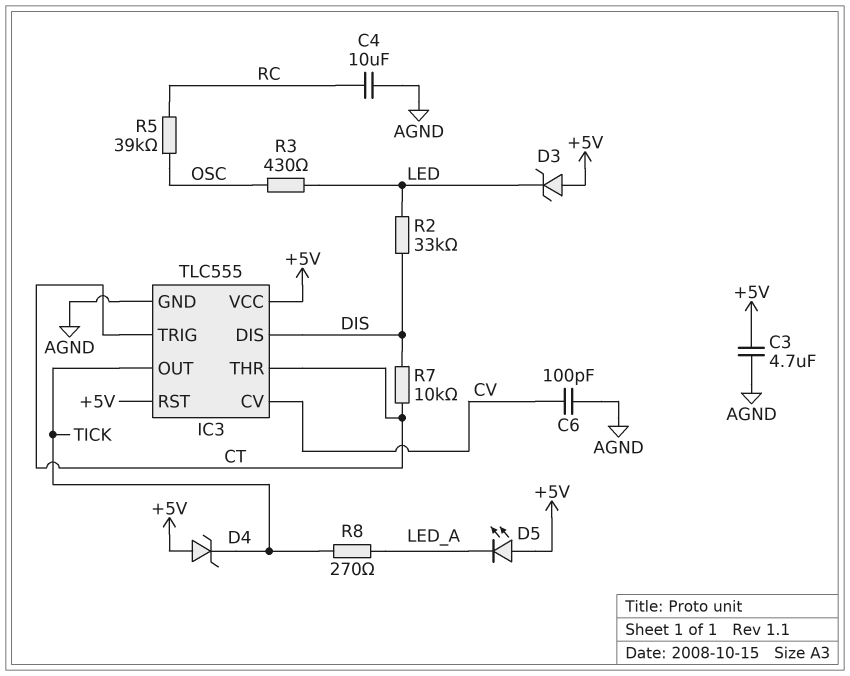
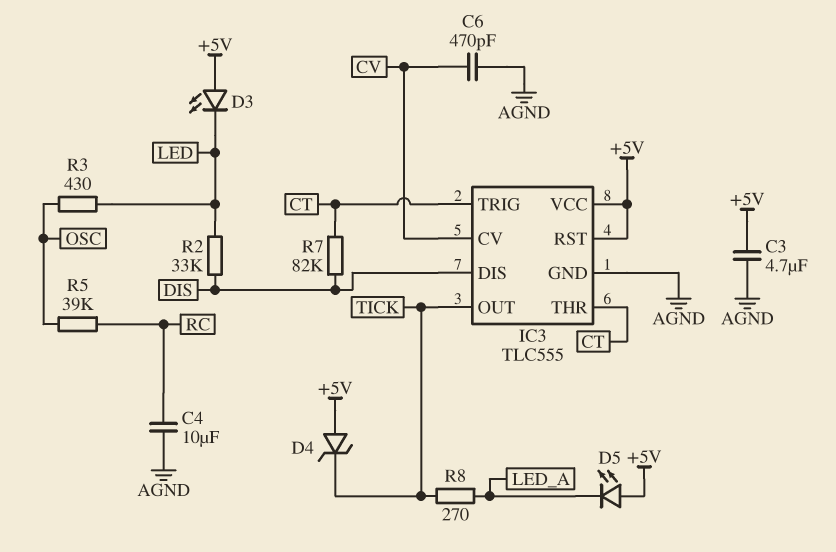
C6: 100pF (AGND, CV) -> 470pF (AGND, CV)
D3: zener (A +5V, K LED) -> LED (A +5V, K LED)
R7: 10k (CT, DIS) -> 82k (CT, DIS)

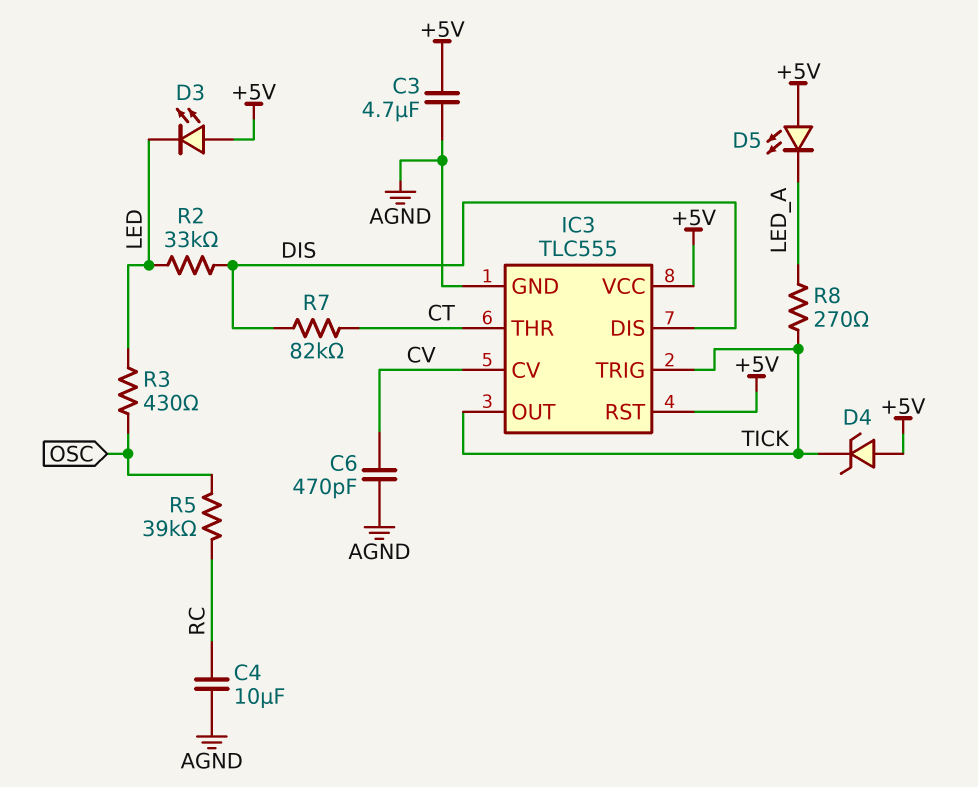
IC3 pin TRIG: CT -> TICK

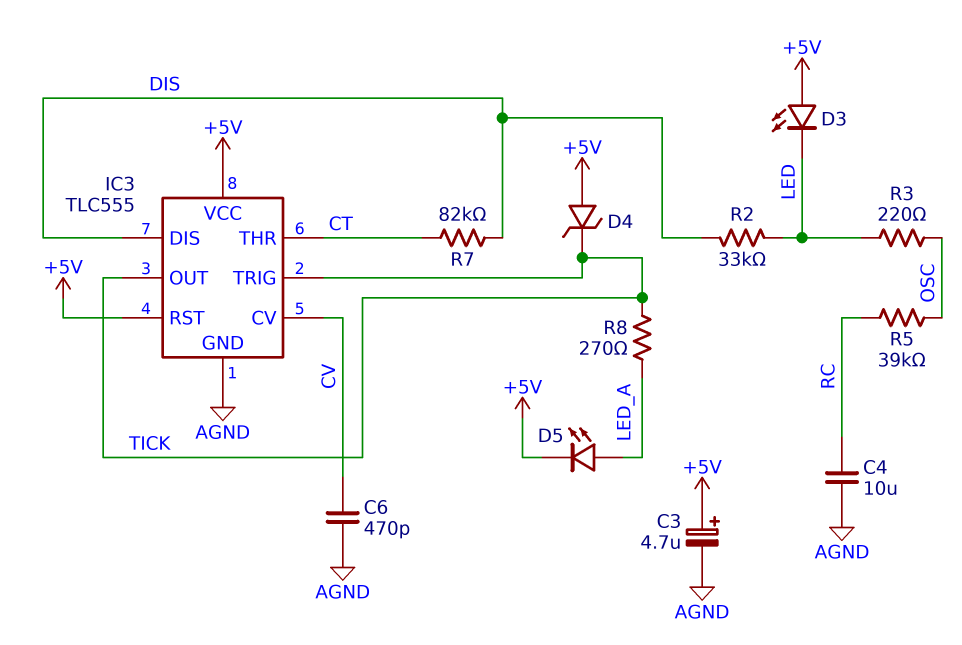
C3: 4.7uF (+5V, AGND) -> 4.7uF (plus +5V, minus AGND)
D5: LED (A +5V, K LED_A) -> LED (A LED_A, K +5V)
R3: 430 (LED, OSC) -> 220 (LED, OSC)

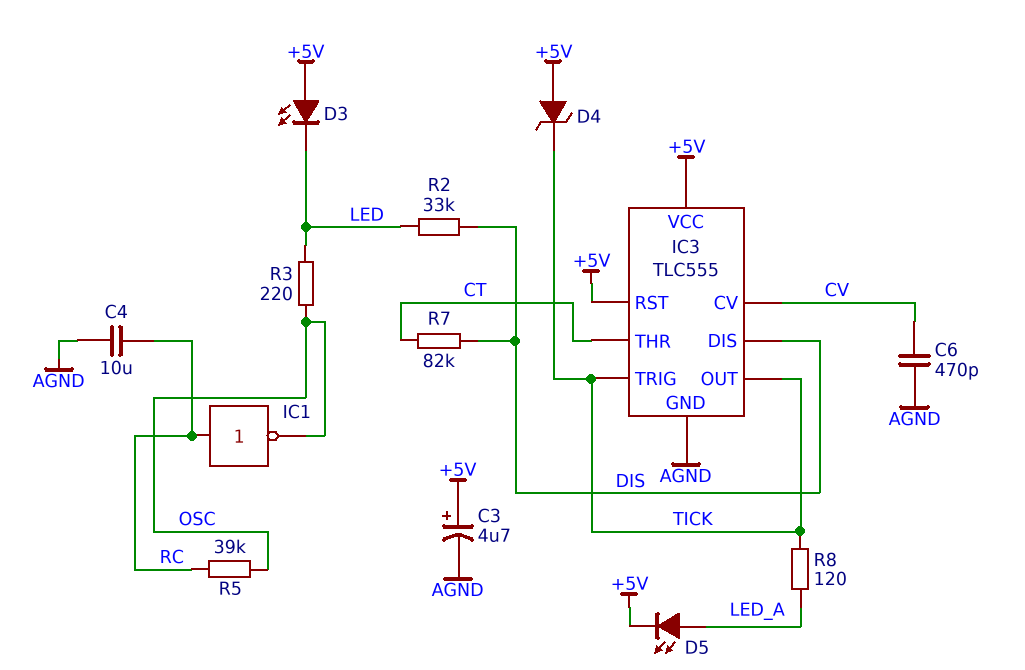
IC1: none -> NOT (in RC, out OSC)
R8: 270 (LED_A, TICK) -> 120 (LED_A, TICK)

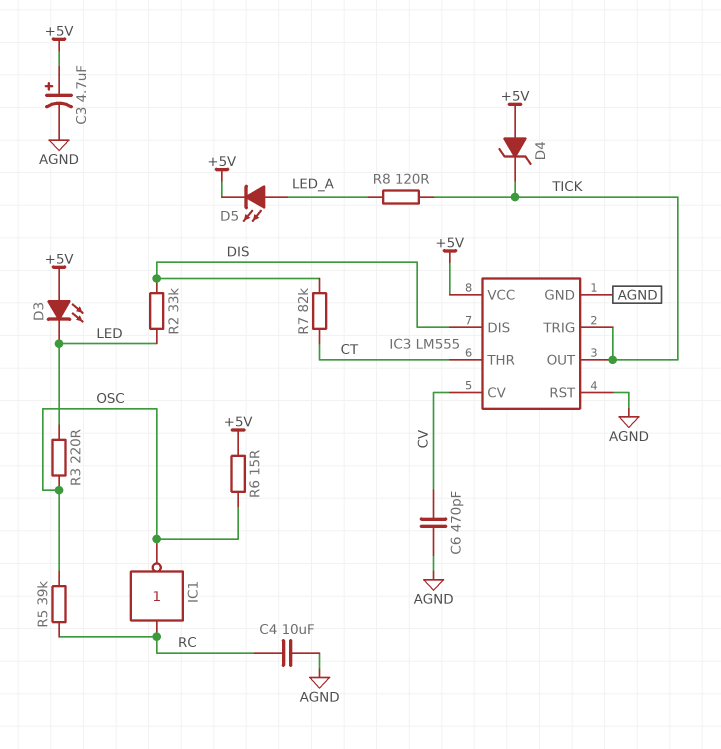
IC3: TLC555 -> LM555
IC3 pin RST: +5V -> AGND
R6: none -> 15 (+5V, OSC)

